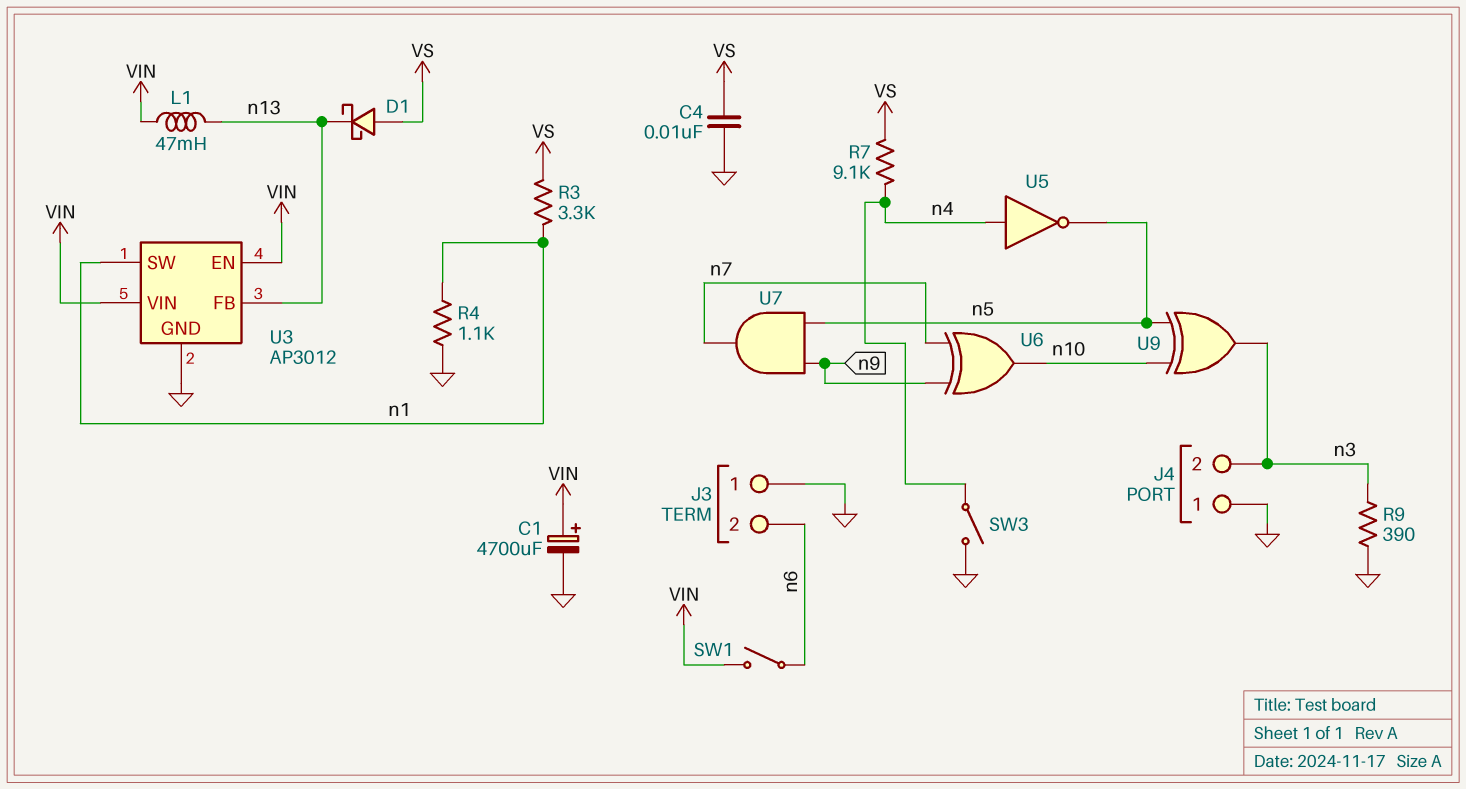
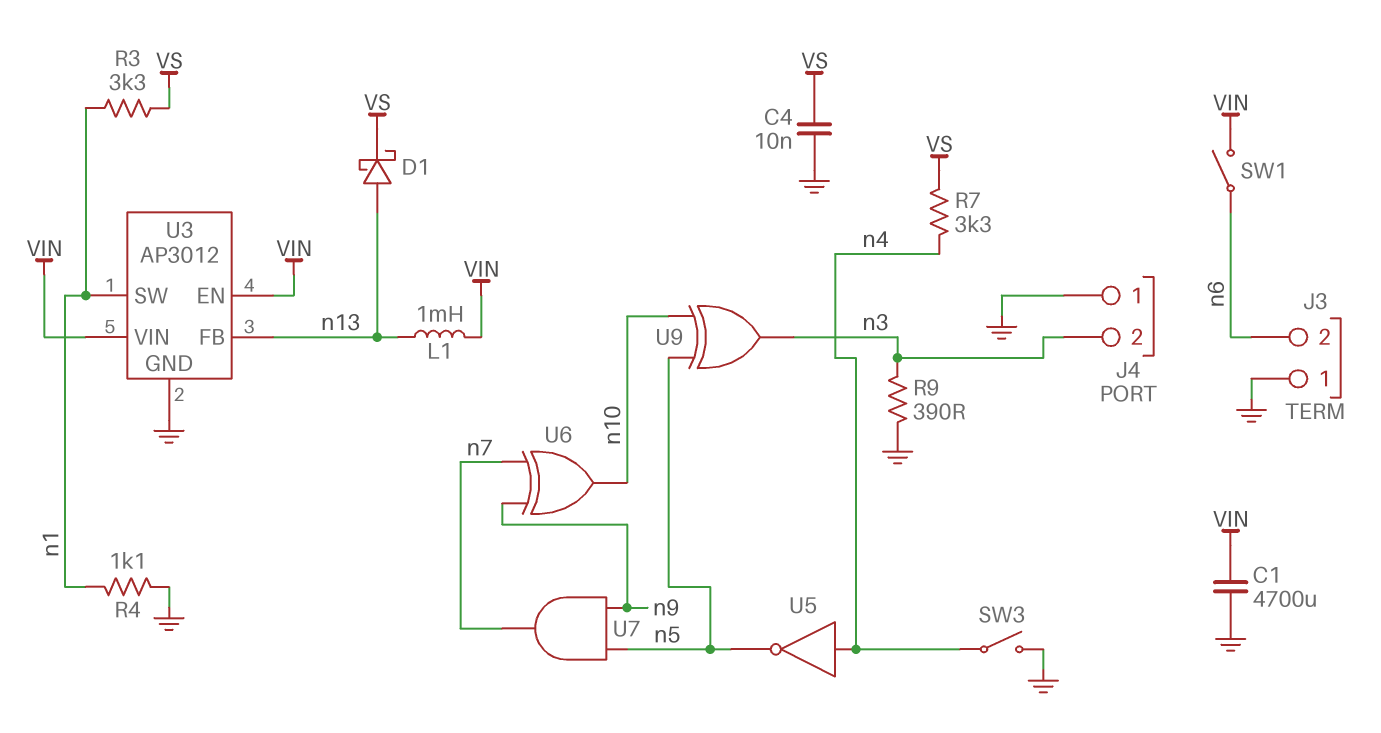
C1: 4700uF (plus VIN, minus GND) -> 4700uF (GND, VIN)
D1: schottky (A VS, K n13) -> schottky (A n13, K VS)
L1: 47mH (VIN, n13) -> 1mH (VIN, n13)
R7: 9.1k (VS, n4) -> 3.3k (VS, n4)

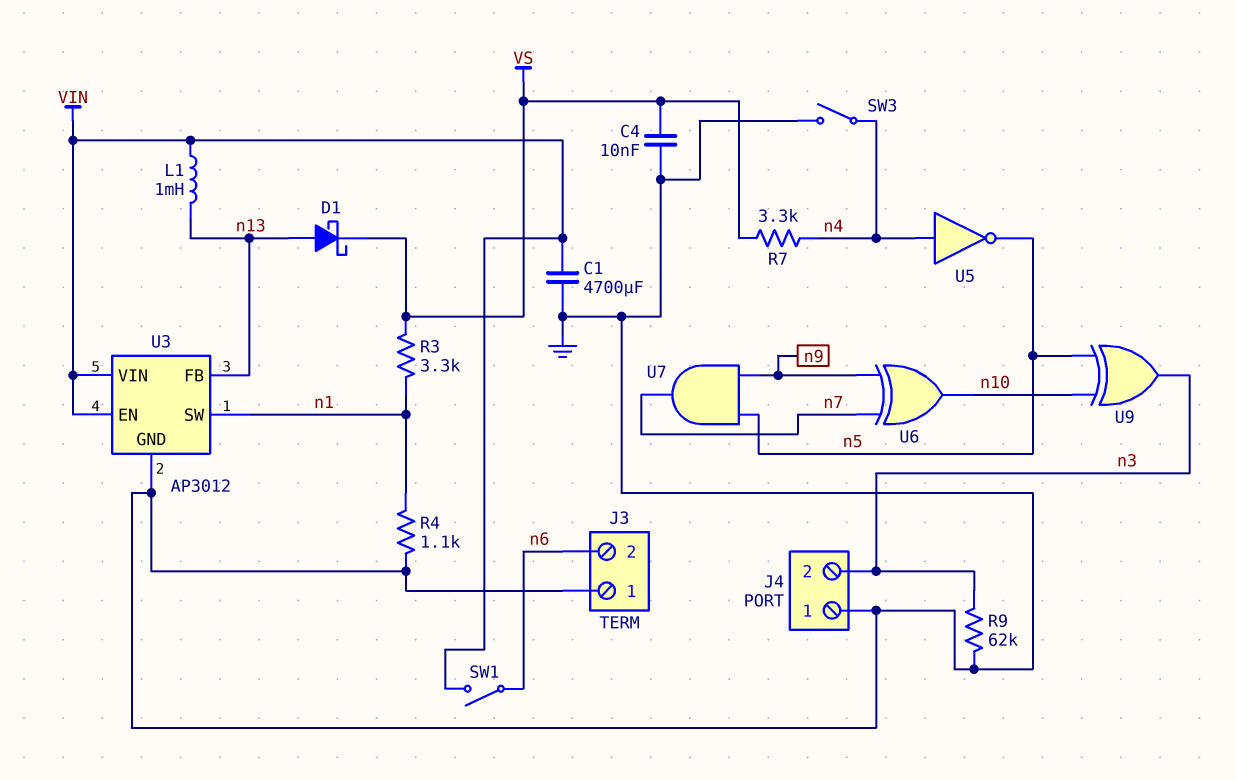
R9: 390 (GND, n3) -> 62k (GND, n3)

